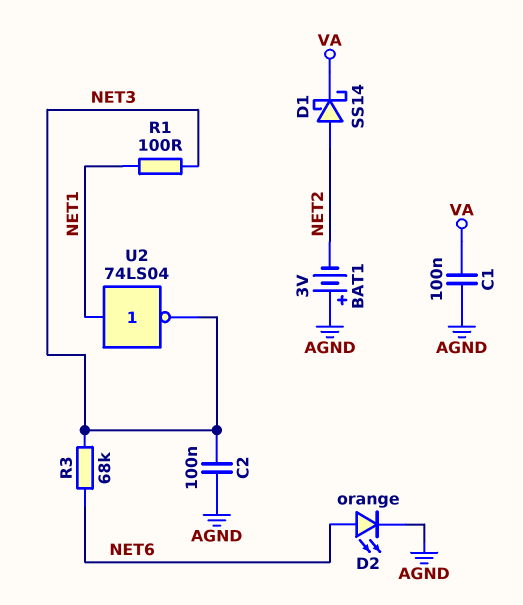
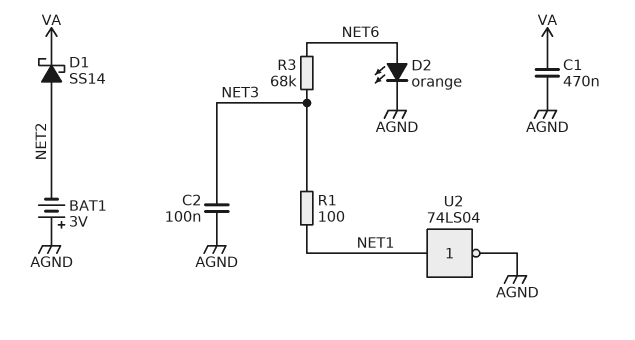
C1: 100nF (AGND, VA) -> 470nF (AGND, VA)
U2: NOT 74LS04 (in NET1, out NET3) -> NOT 74LS04 (in NET1, out AGND)

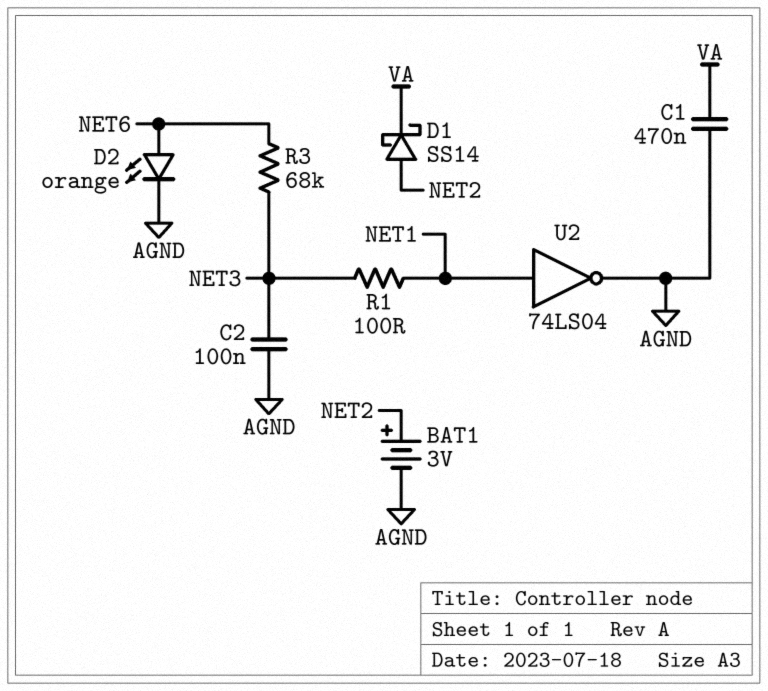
BAT1: 3V (plus AGND, minus NET2) -> 3V (plus NET2, minus AGND)

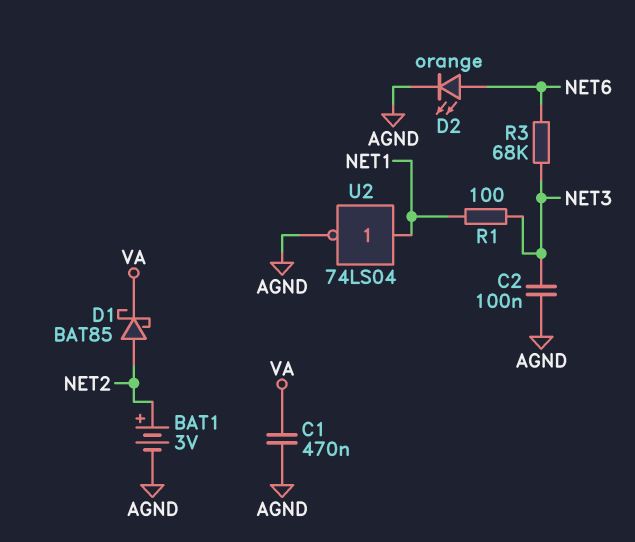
D1: schottky SS14 (A NET2, K VA) -> schottky BAT85 (A NET2, K VA)

